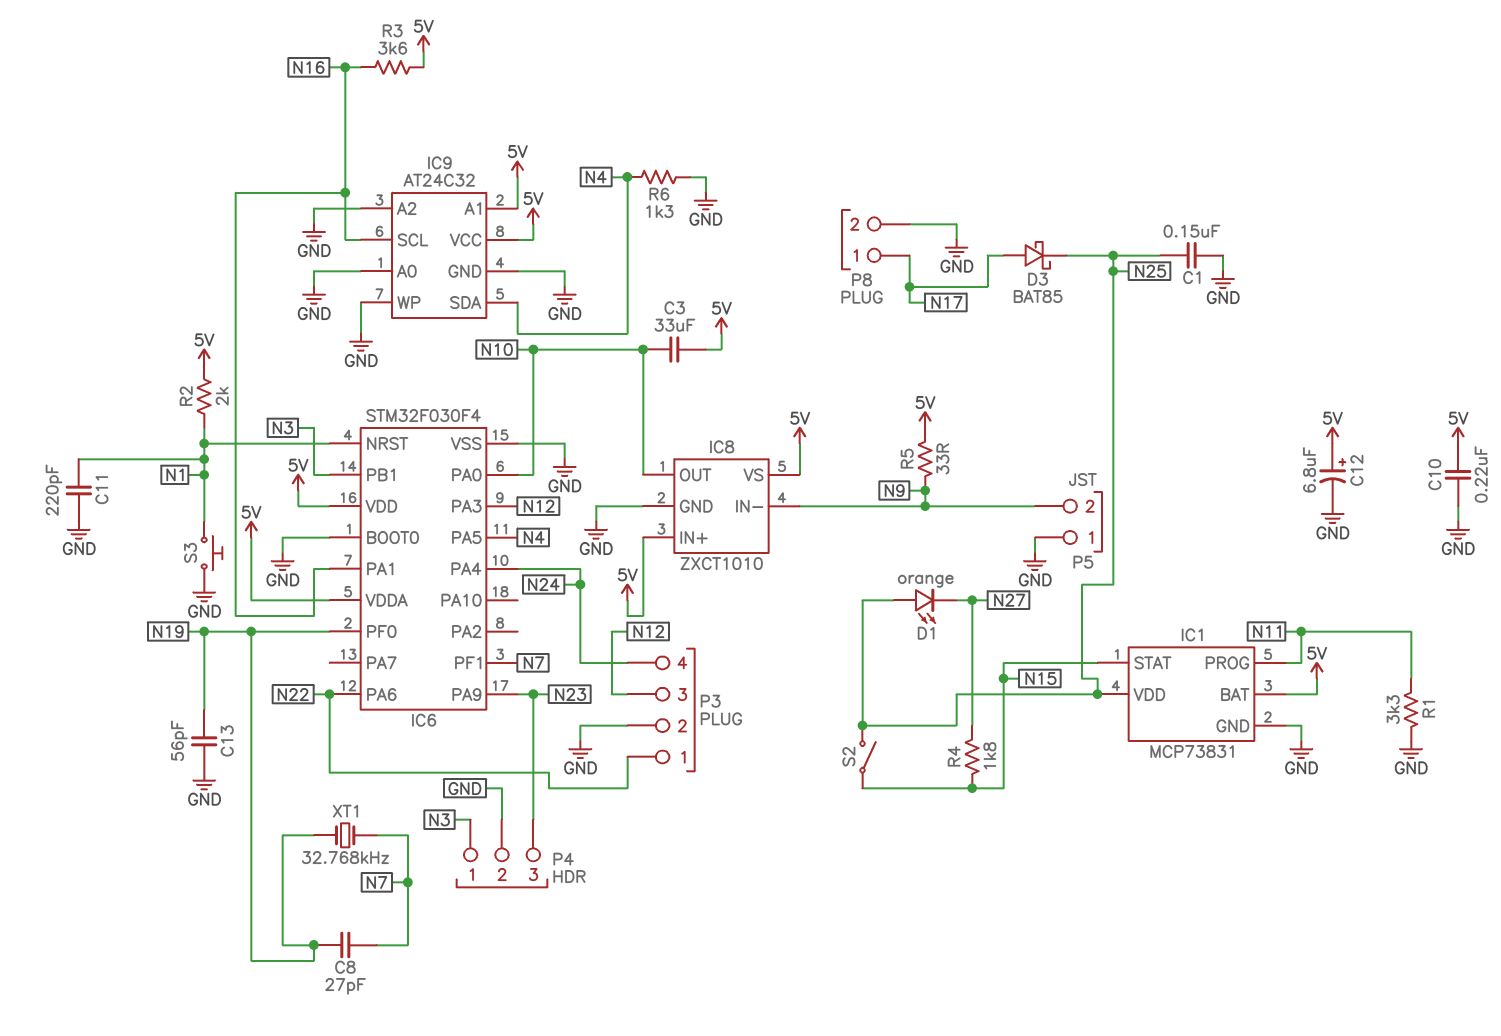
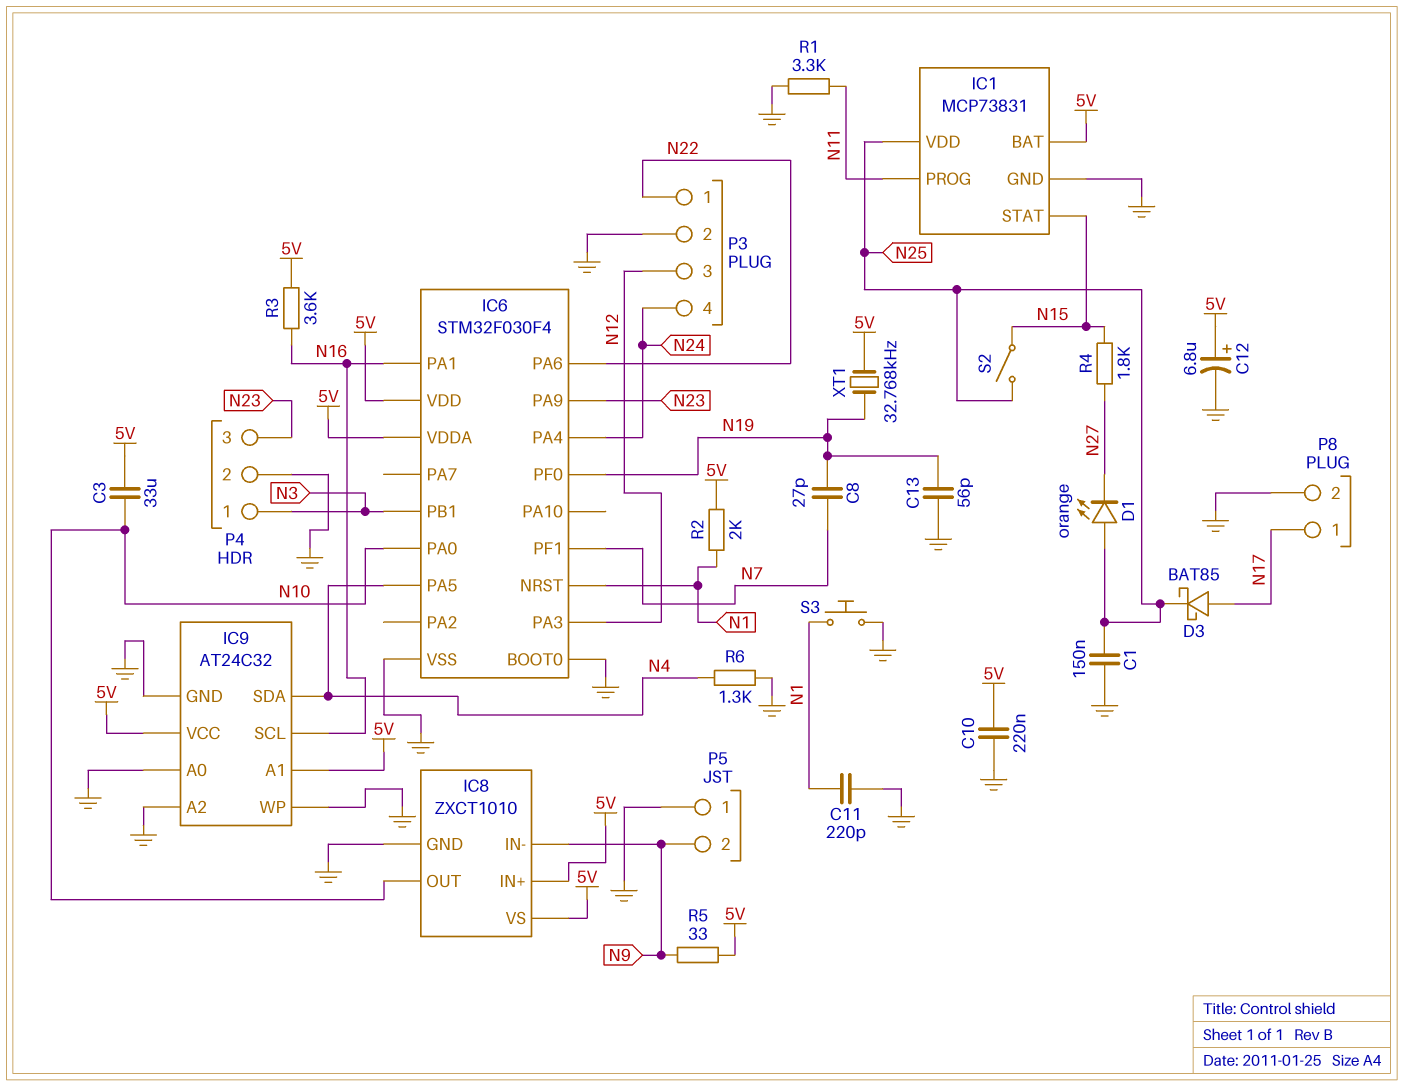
XT1: 32.768kHz (N7, N19) -> 32.768kHz (5V, N19)

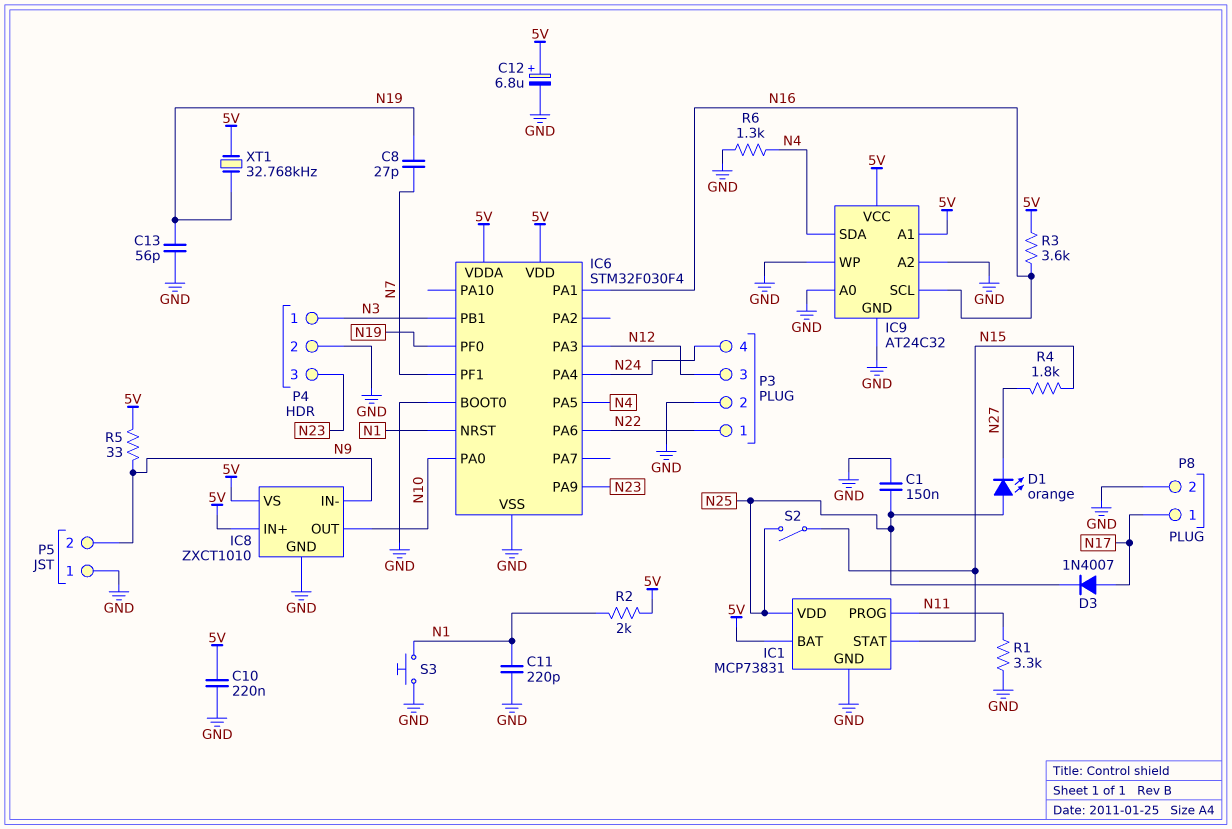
C3: 33uF (5V, N10) -> none
D3: schottky BAT85 (A N17, K N25) -> diode 1N4007 (A N17, K N25)

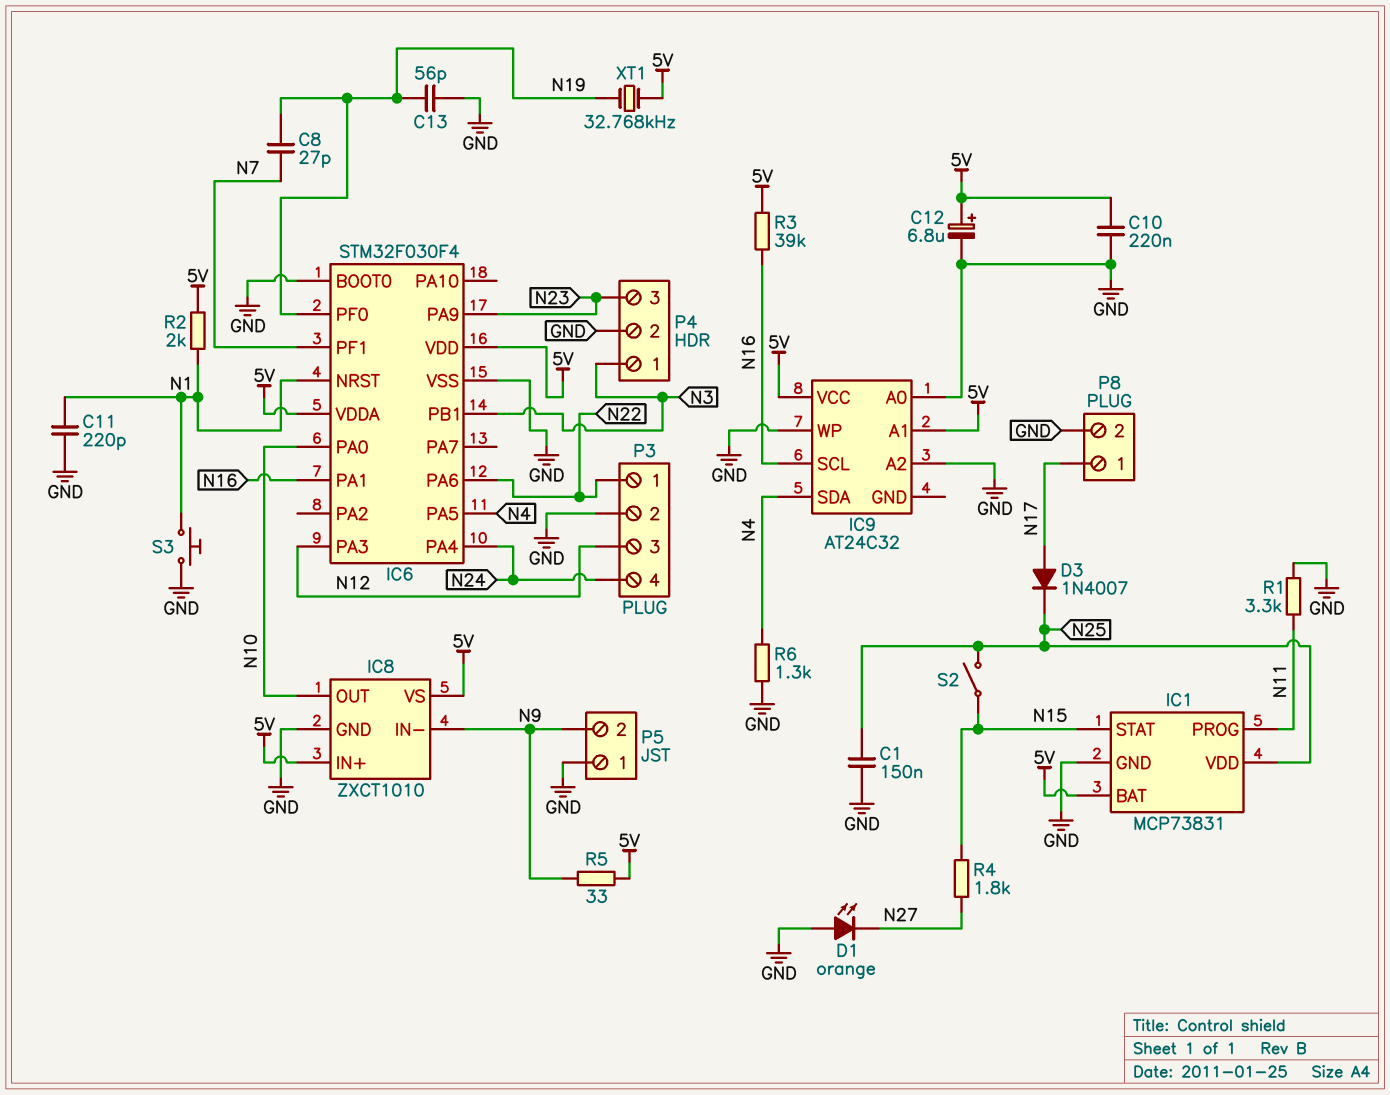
D1: LED orange (A N25, K N27) -> LED orange (A GND, K N27)
IC9 pin GND: GND -> none
R3: 3.6k (5V, N16) -> 39k (5V, N16)

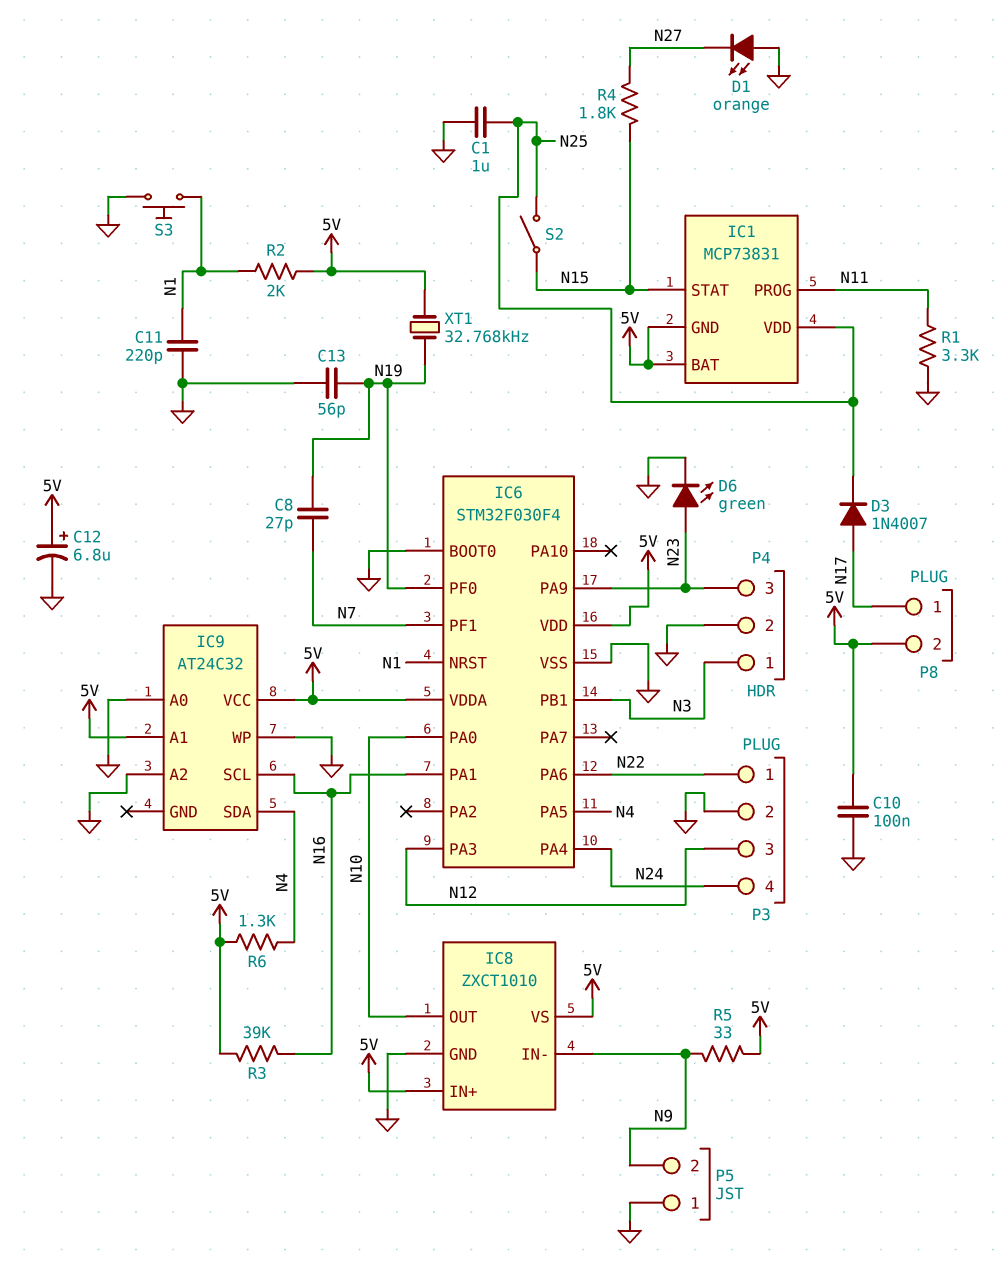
C1: 150nF (GND, N25) -> 1uF (GND, N25)
C10: 220nF (5V, GND) -> 100nF (5V, GND)
D6: none -> LED green (A N23, K GND)
IC1 pin GND: GND -> 5V
P8 pin 2: GND -> 5V
R6: 1.3k (GND, N4) -> 1.3k (5V, N4)

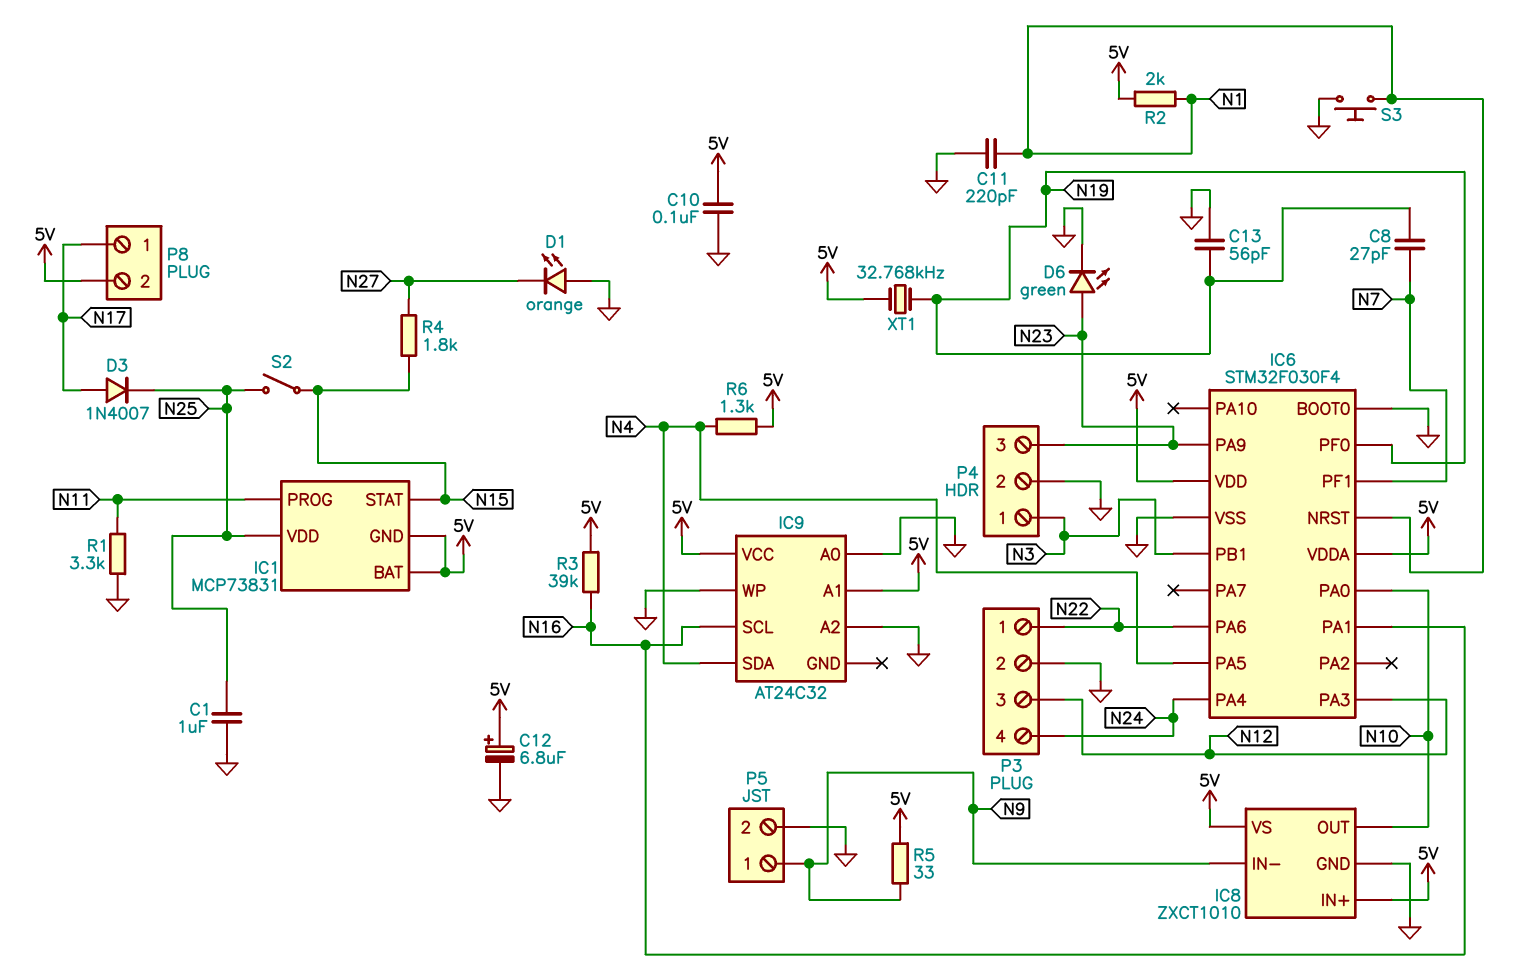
P5 pin 1: GND -> N9
P5 pin 2: N9 -> GND

